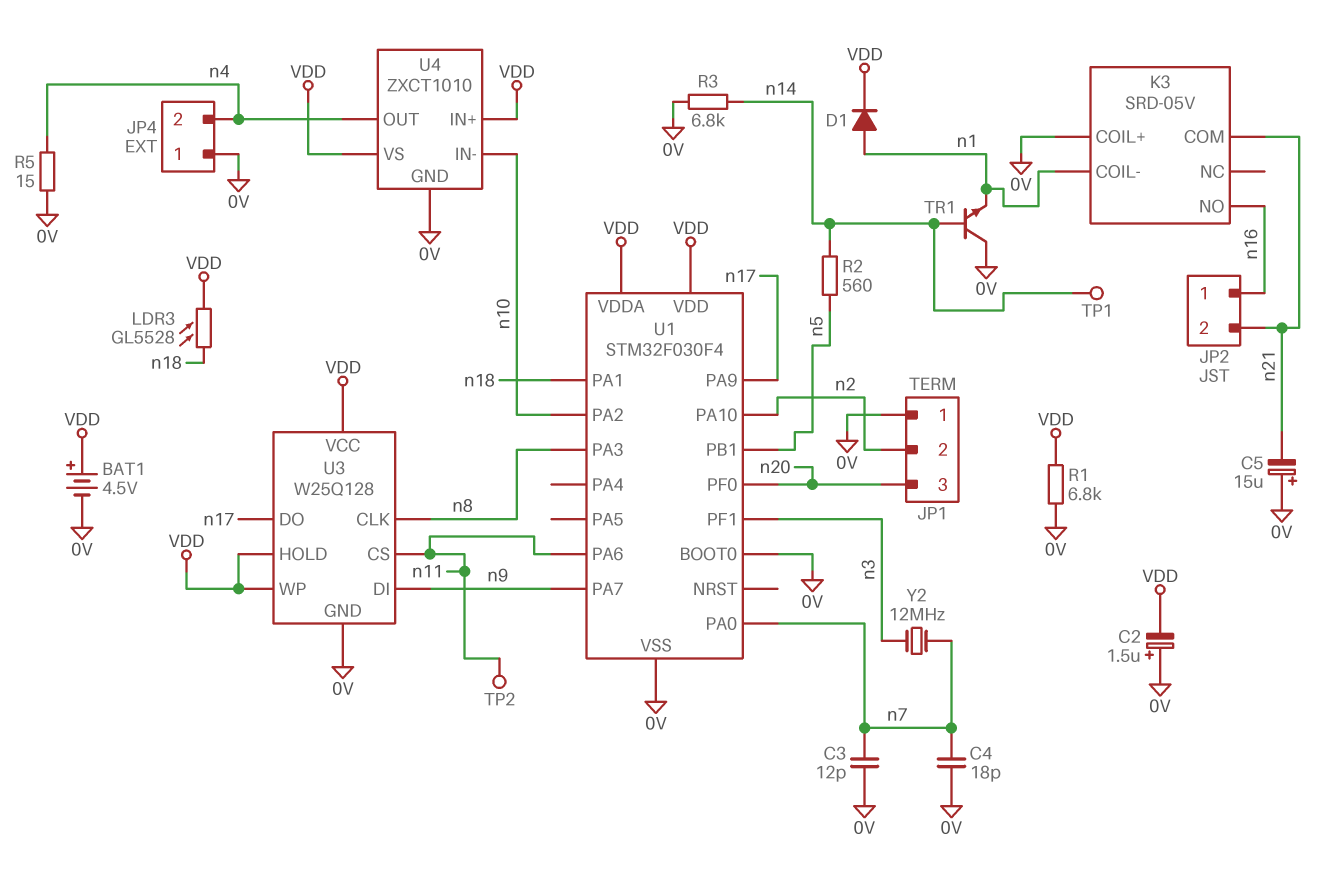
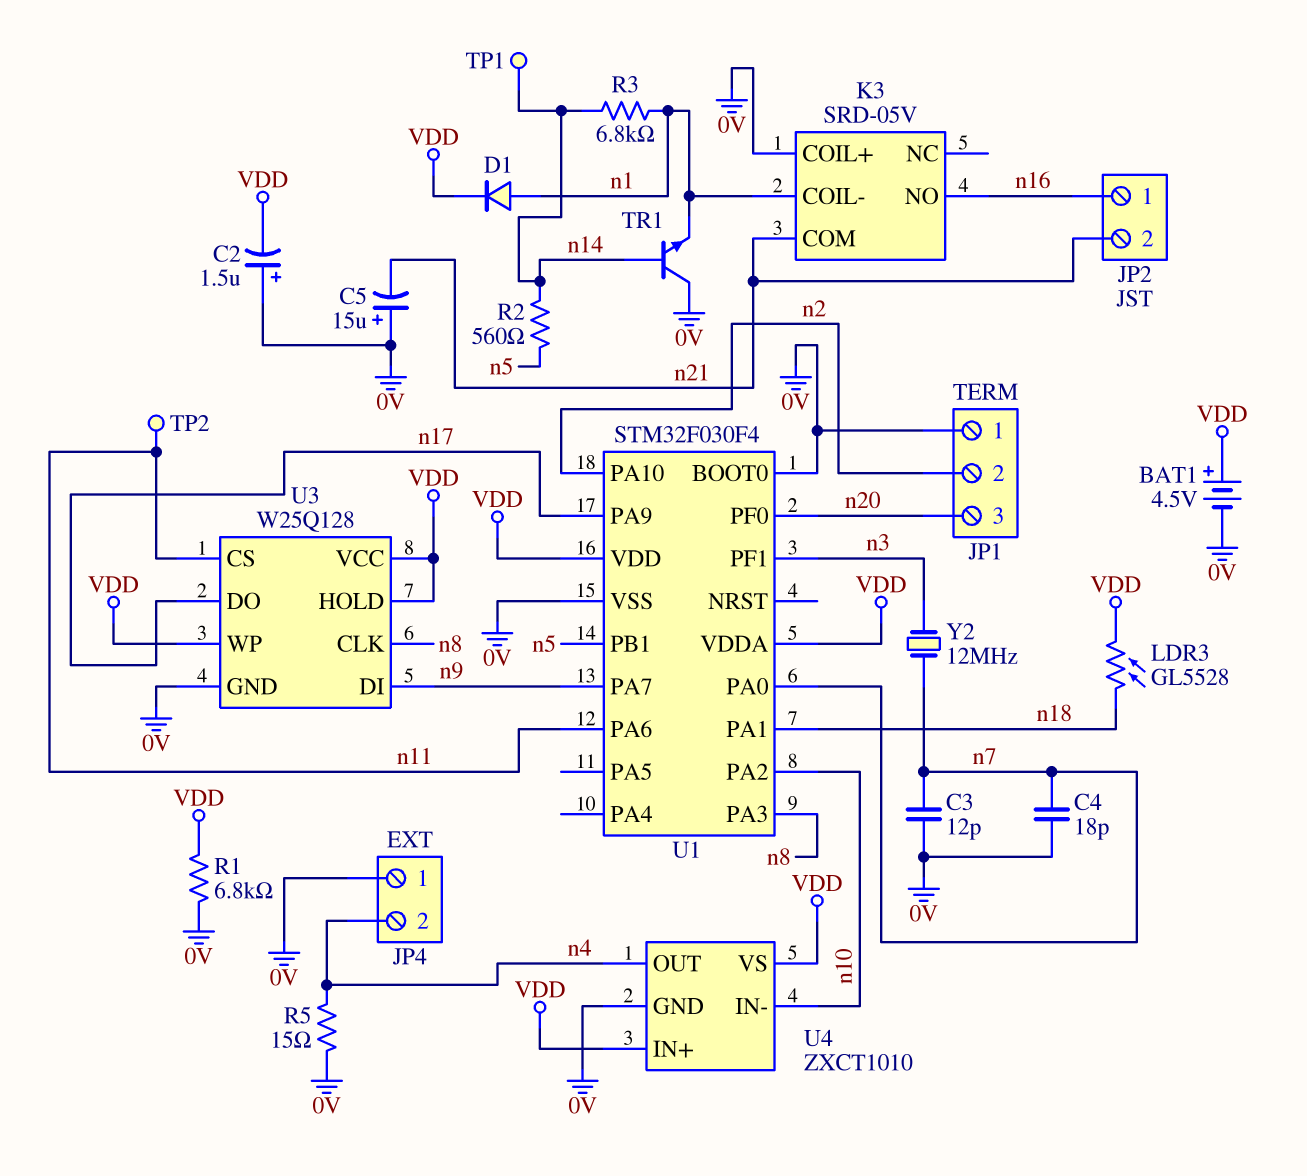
R3: 6.8k (0V, n14) -> 6.8k (n1, n14)

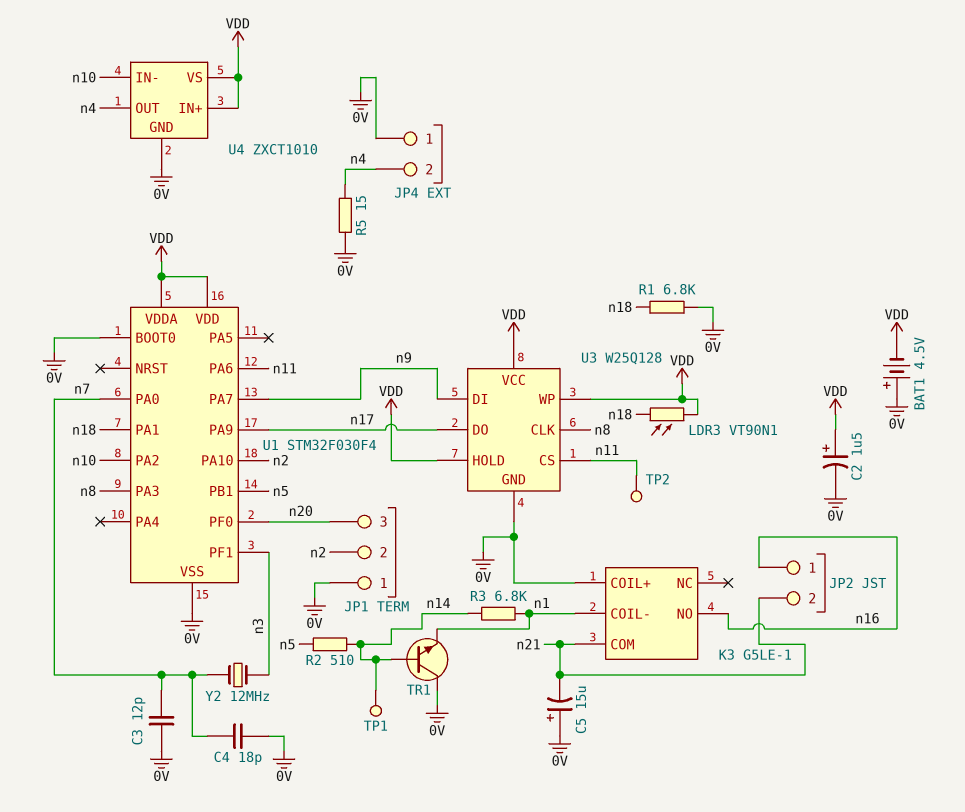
BAT1: 4.5V (plus VDD, minus 0V) -> 4.5V (plus 0V, minus VDD)
C2: 1.5uF (plus 0V, minus VDD) -> 1.5uF (plus VDD, minus 0V)
D1: diode (A n1, K VDD) -> none
K3: SRD-05V -> G5LE-1
LDR3: GL5528 (VDD, n18) -> VT90N1 (VDD, n18)
R1: 6.8k (0V, VDD) -> 6.8k (0V, n18)
R2: 560 (n5, n14) -> 510 (n5, n14)

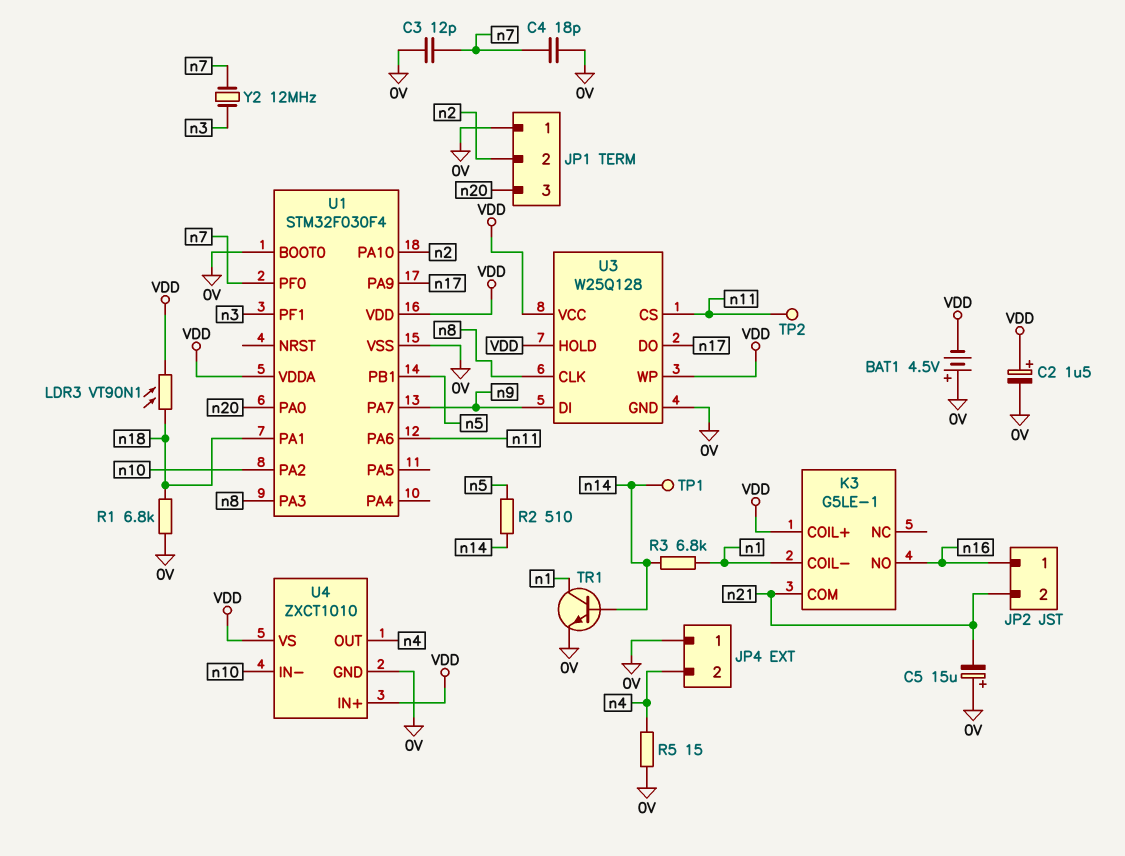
K3 pin COIL+: 0V -> VDD
TR1: NPN (B n14, C 0V, E n1) -> NPN (B n14, C n1, E 0V)
U1 pin PA0: n7 -> n20
U1 pin PF0: n20 -> n7

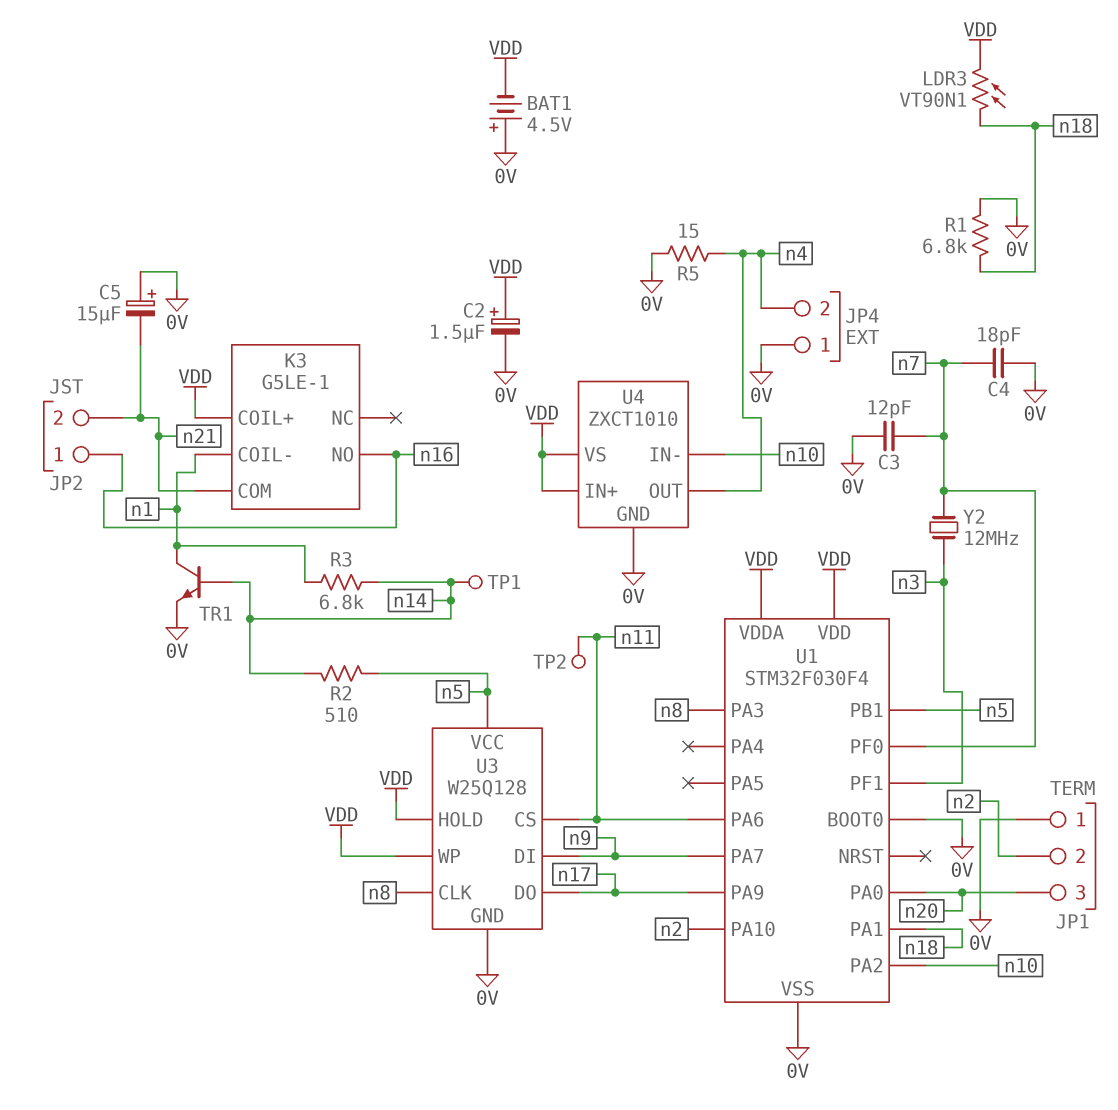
U3 pin VCC: VDD -> n5

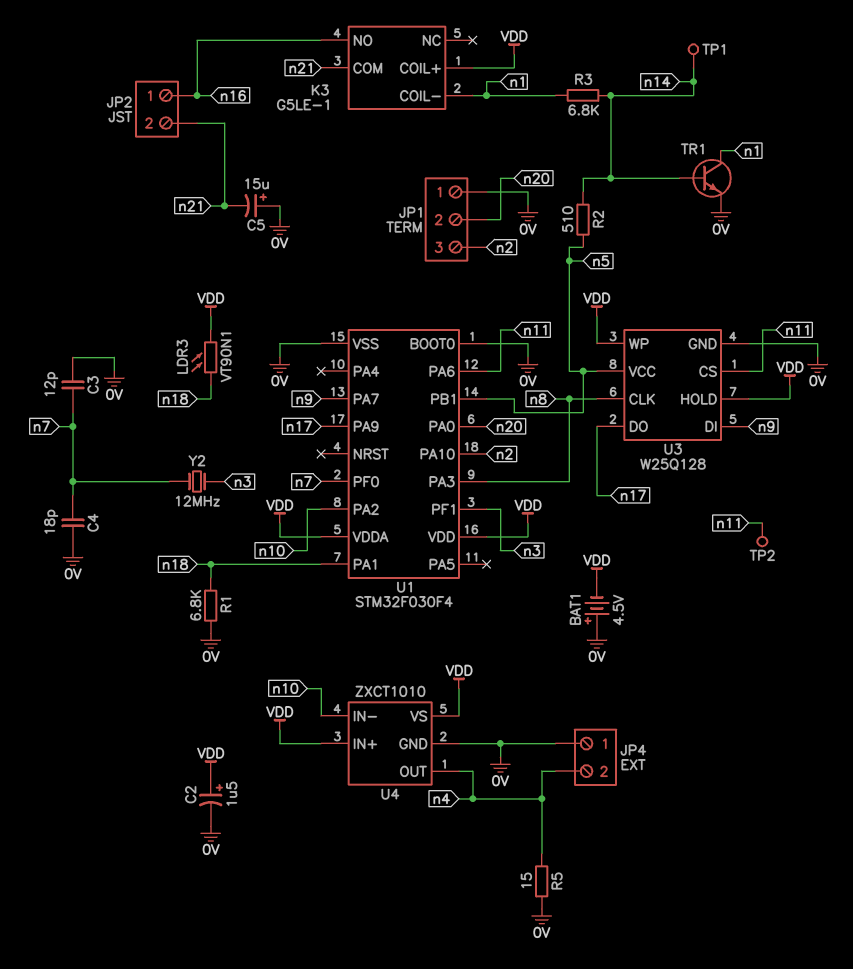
JP1 pin 2: n2 -> n20
JP1 pin 3: n20 -> n2

